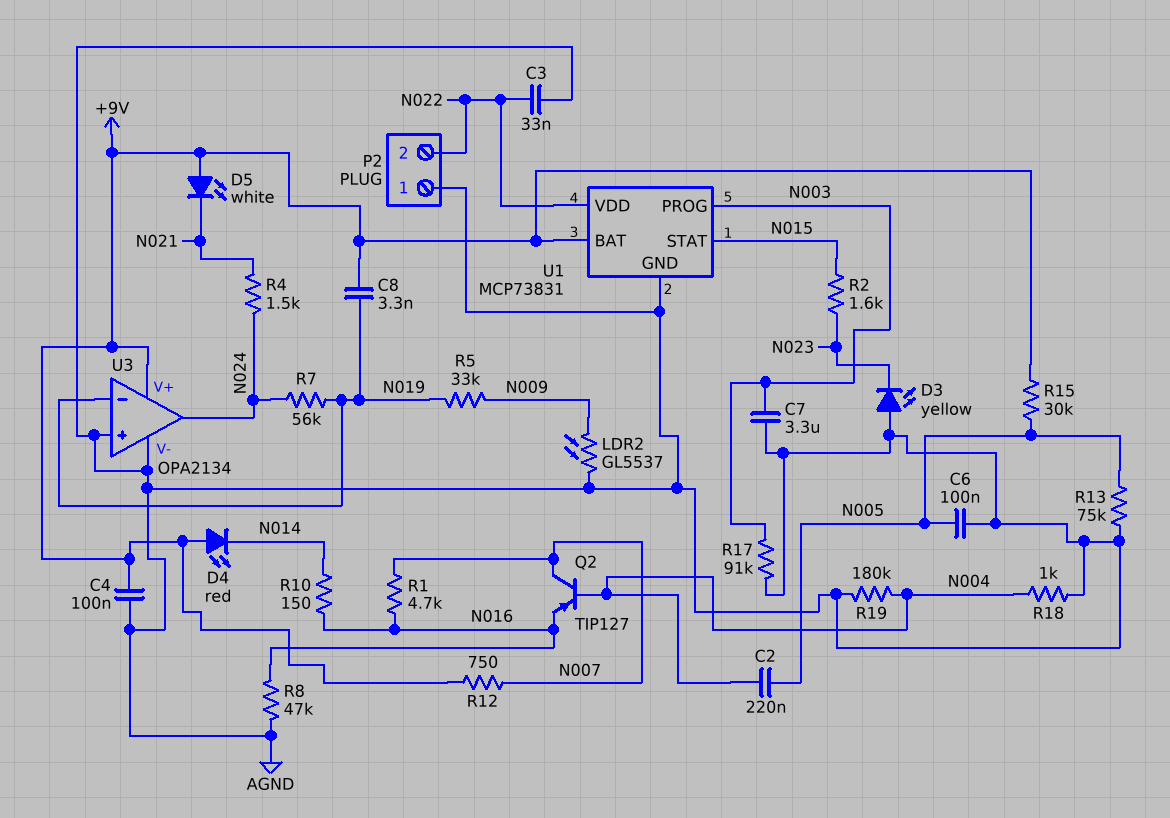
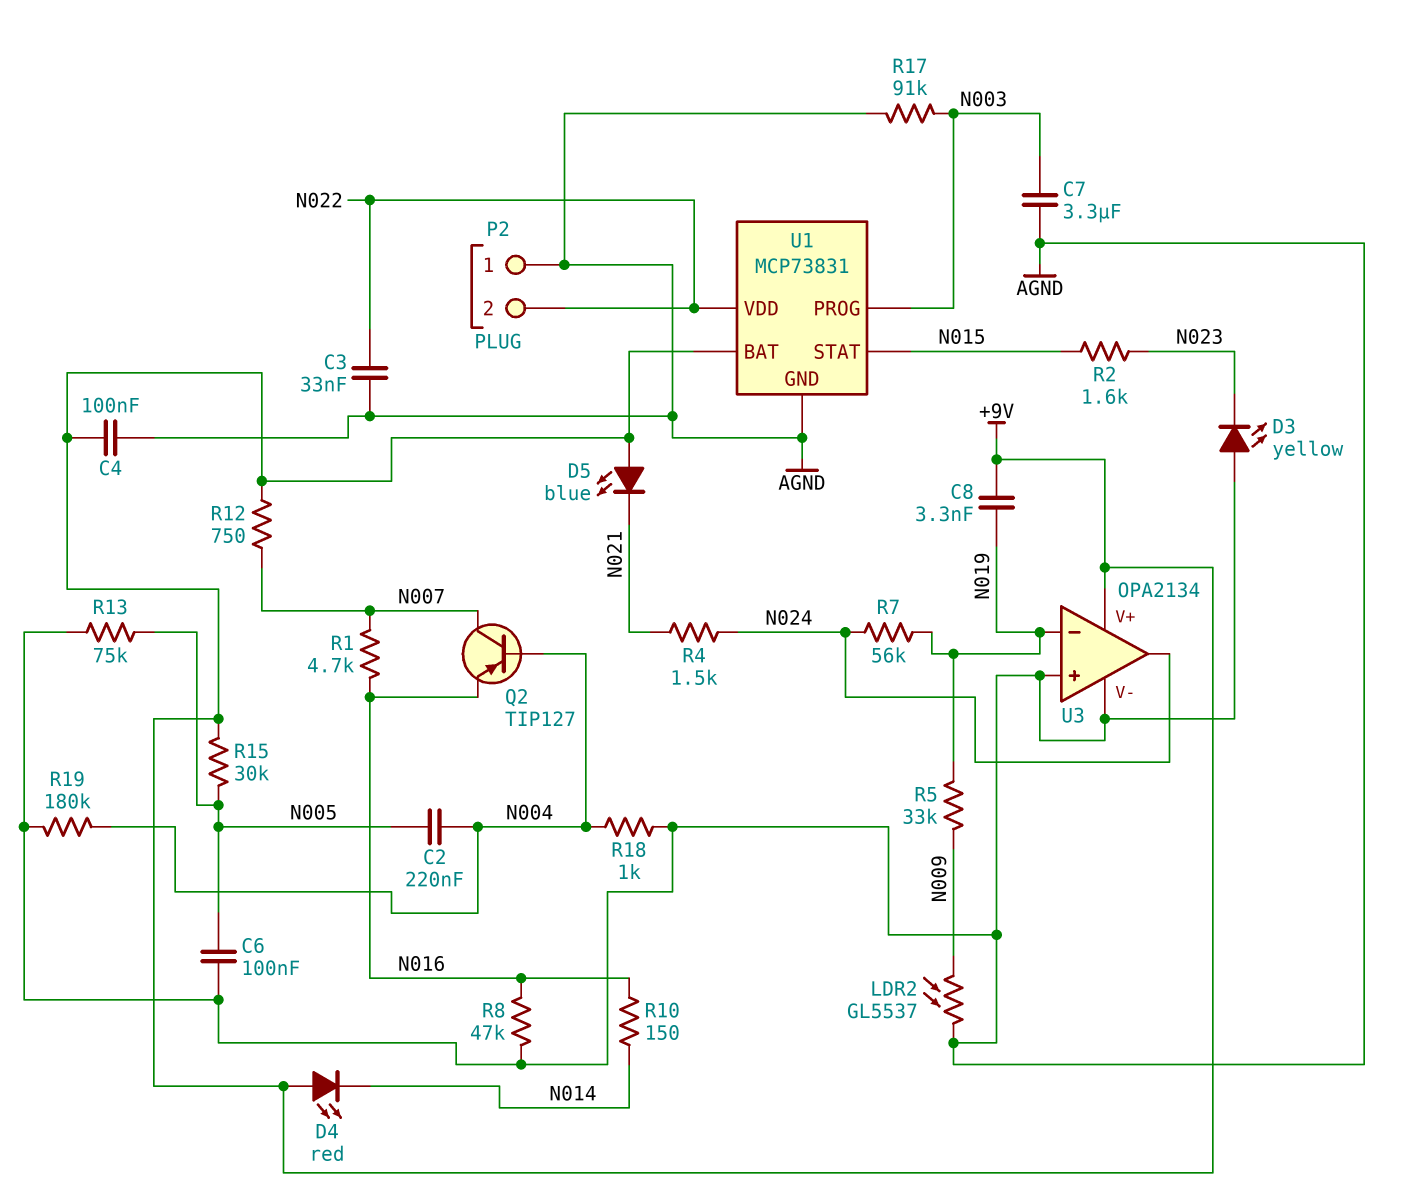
D5: LED white (A +9V, K N021) -> LED blue (A +9V, K N021)

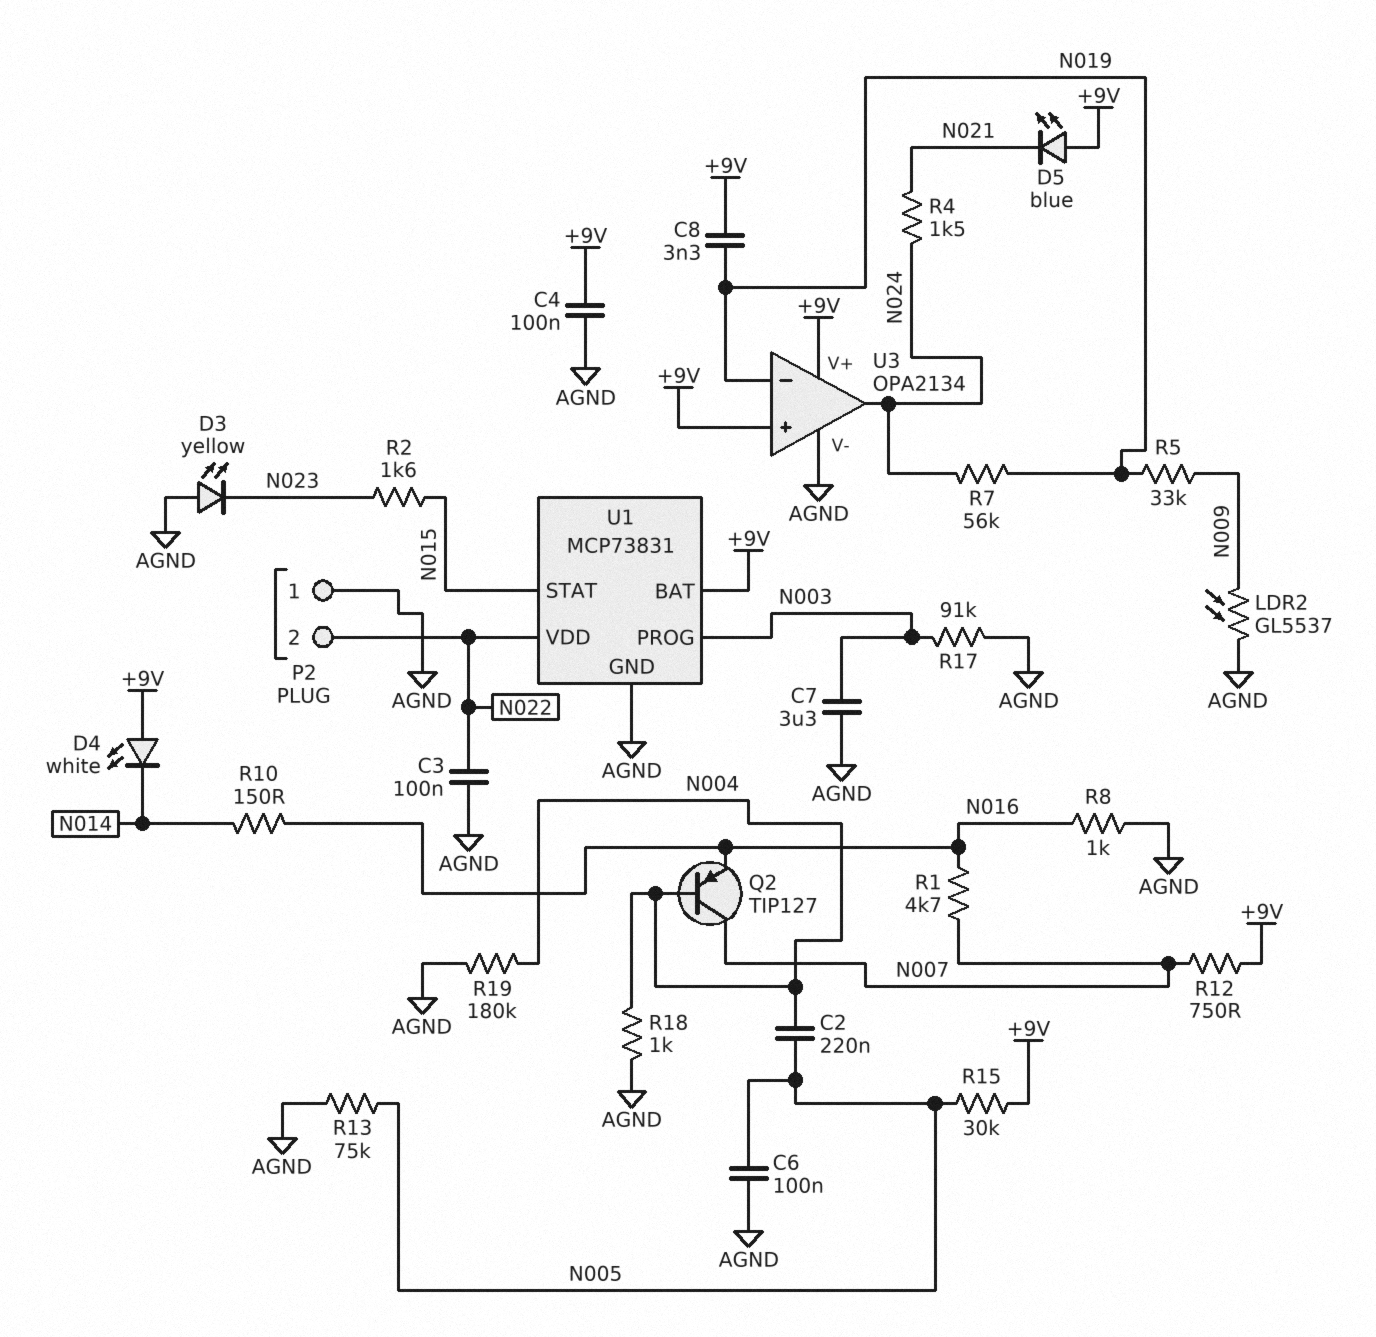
C3: 33nF (AGND, N022) -> 100nF (AGND, N022)
D4: LED red (A +9V, K N014) -> LED white (A +9V, K N014)
R8: 47k (AGND, N016) -> 1k (AGND, N016)
U3 pin in+: AGND -> +9V

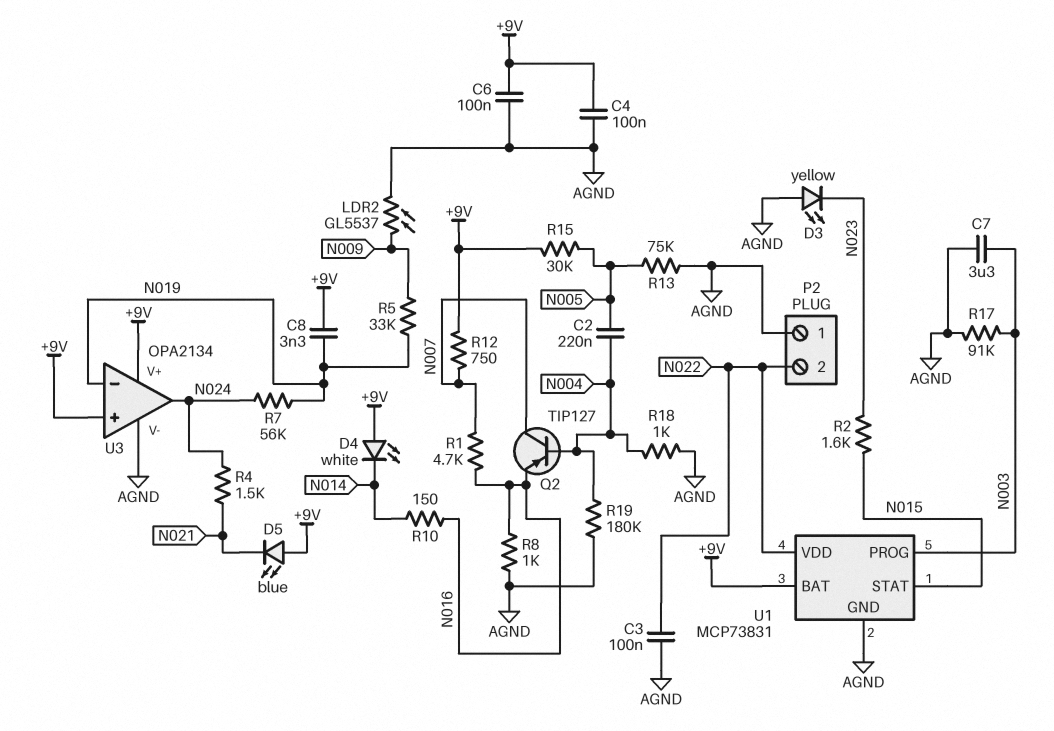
C6: 100nF (AGND, N005) -> 100nF (+9V, AGND)

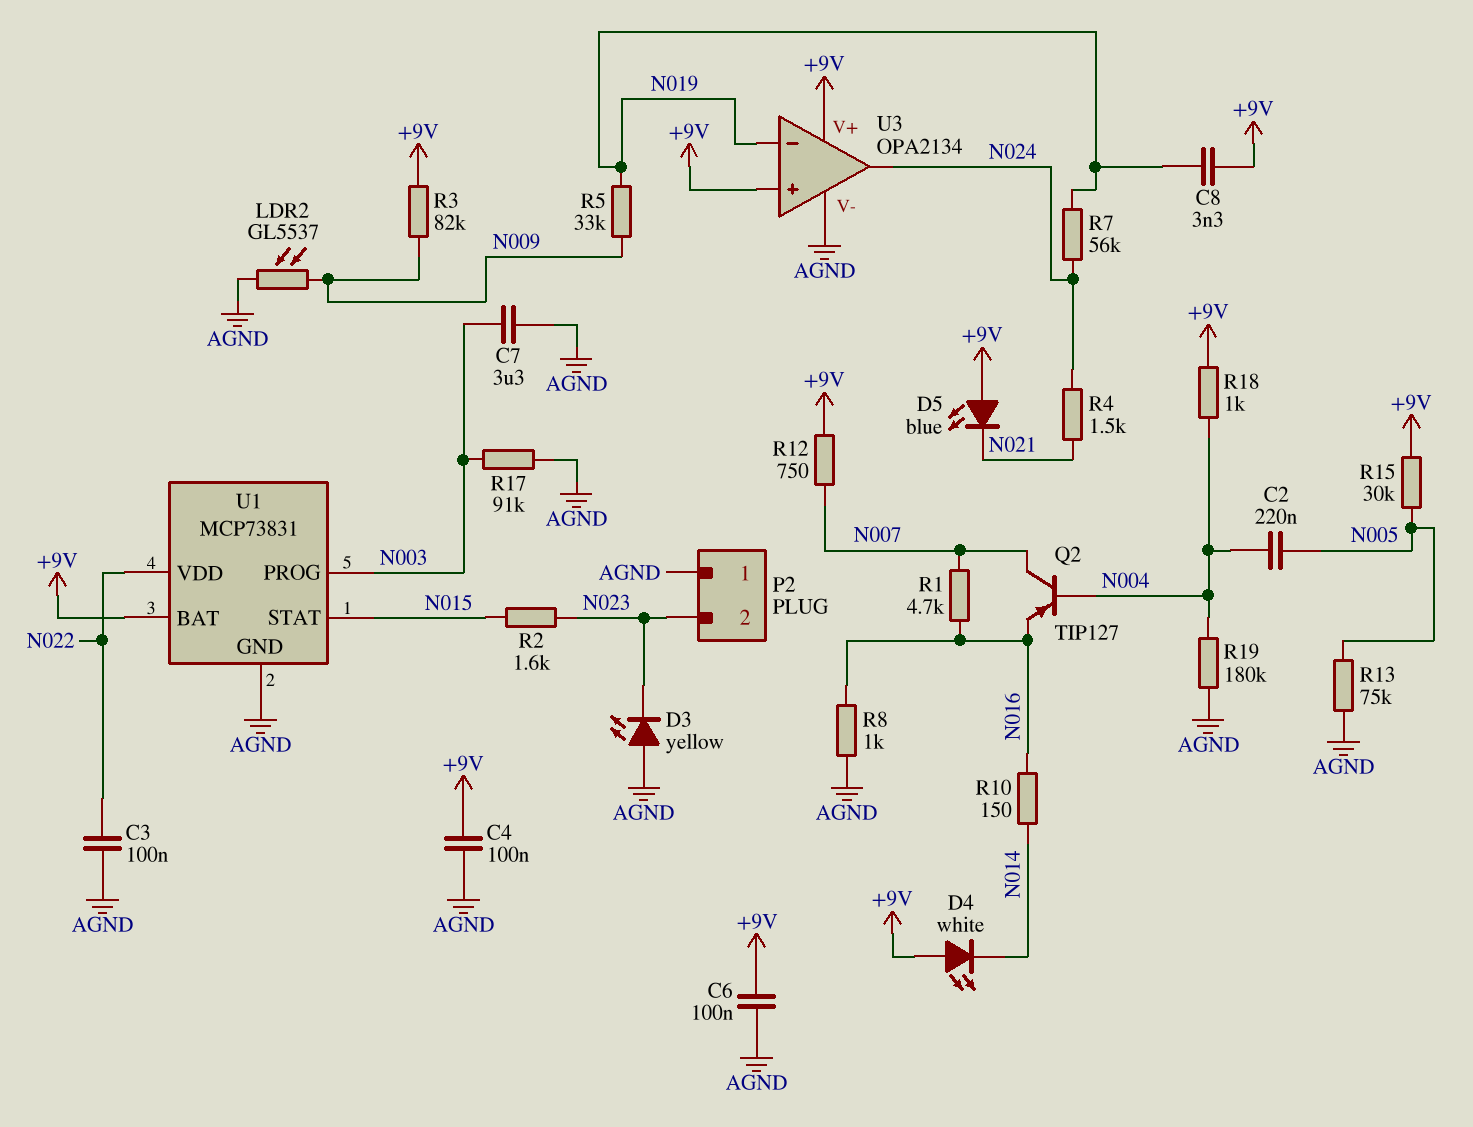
P2 pin 2: N022 -> N023
R3: none -> 82k (+9V, N009)
R18: 1k (AGND, N004) -> 1k (+9V, N004)

